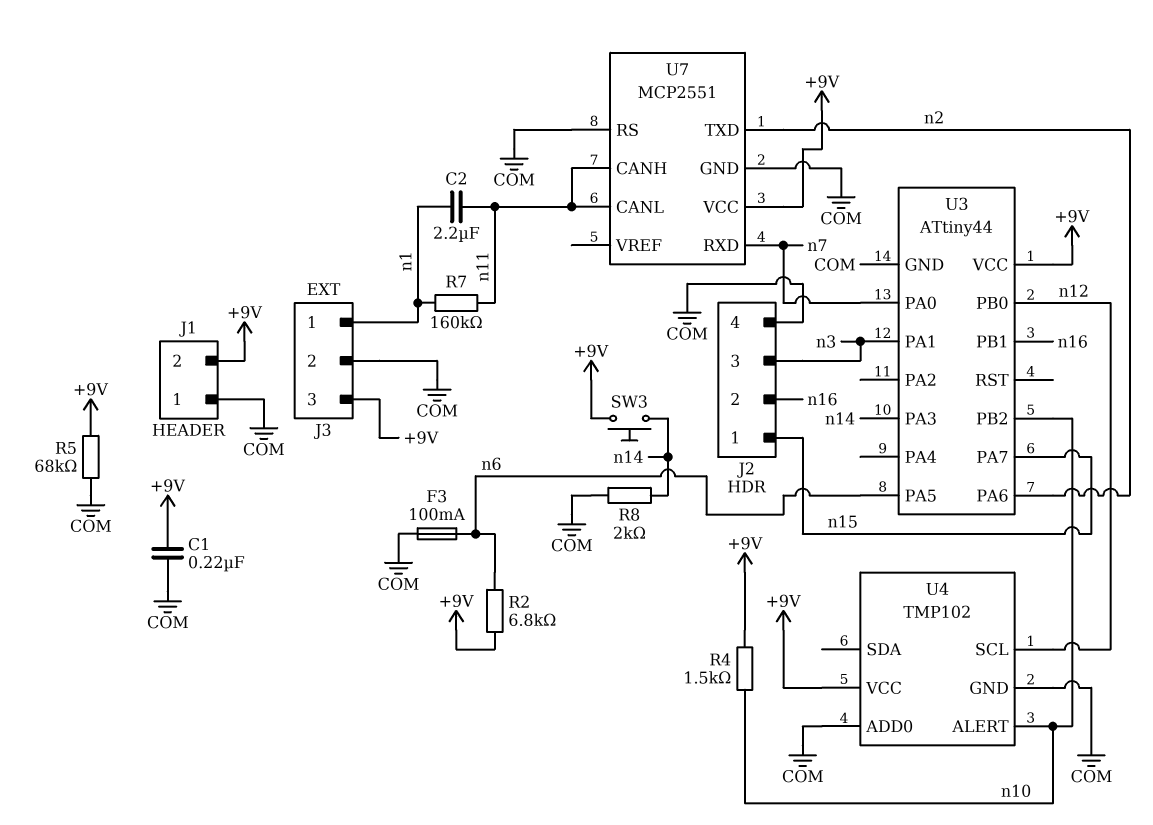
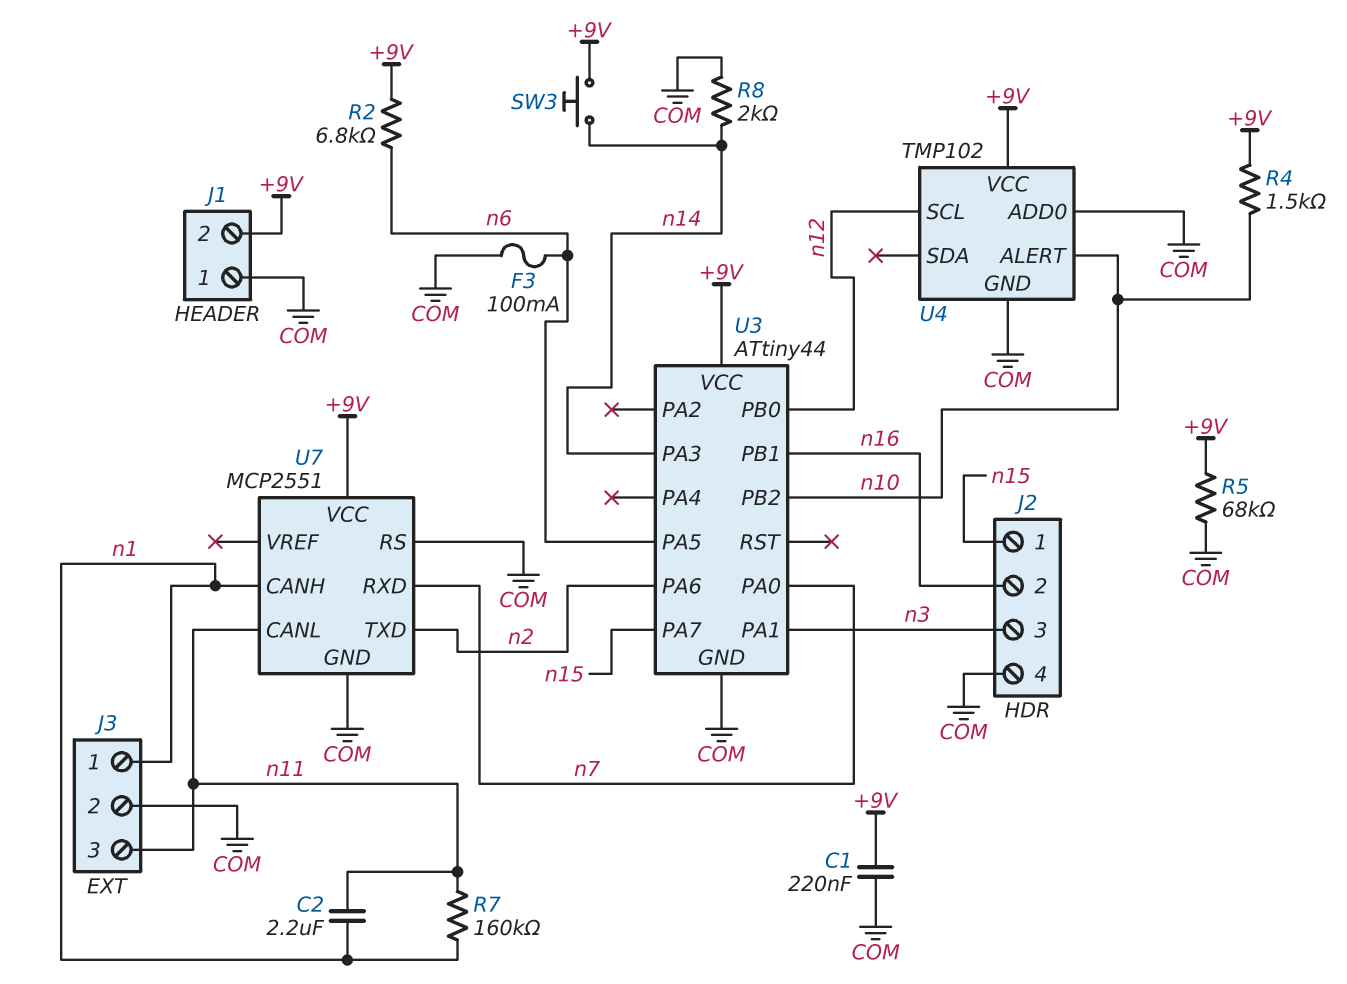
J3 pin 3: +9V -> n11
U7 pin CANH: n11 -> n1

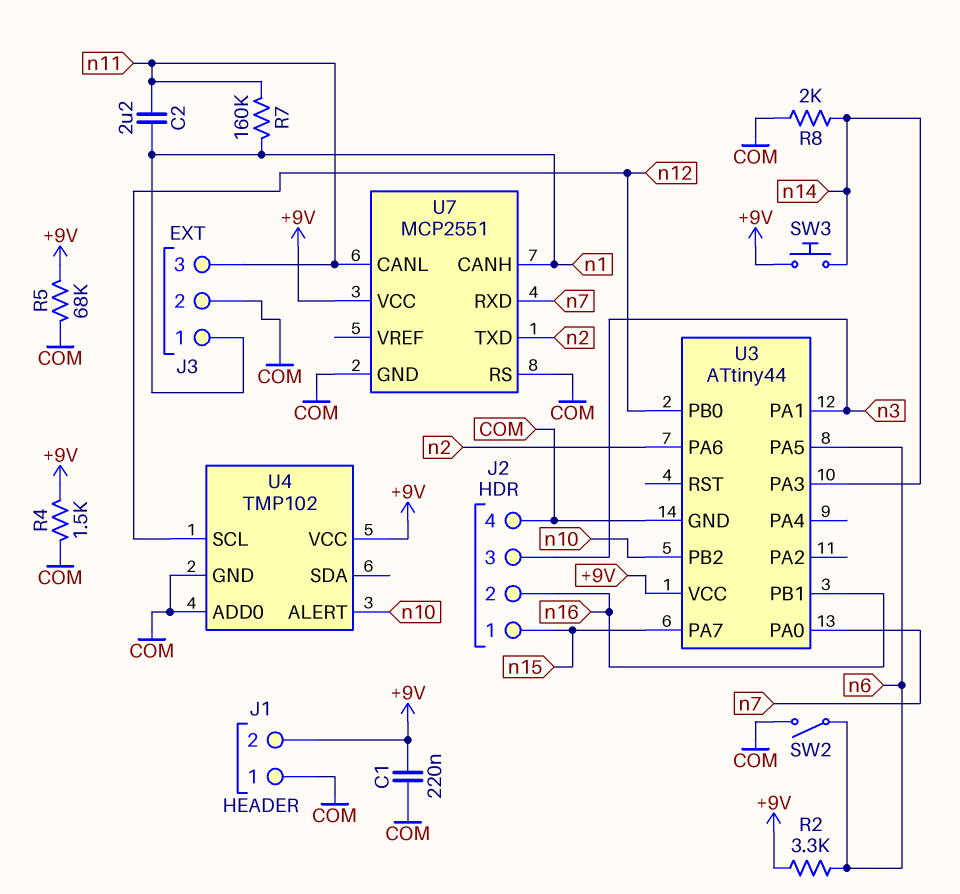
F3: 100mA (COM, n6) -> none
R2: 6.8k (+9V, n6) -> 3.3k (+9V, n6)
R4: 1.5k (+9V, n10) -> 1.5k (+9V, COM)
SW2: none -> switch (COM, n6)

